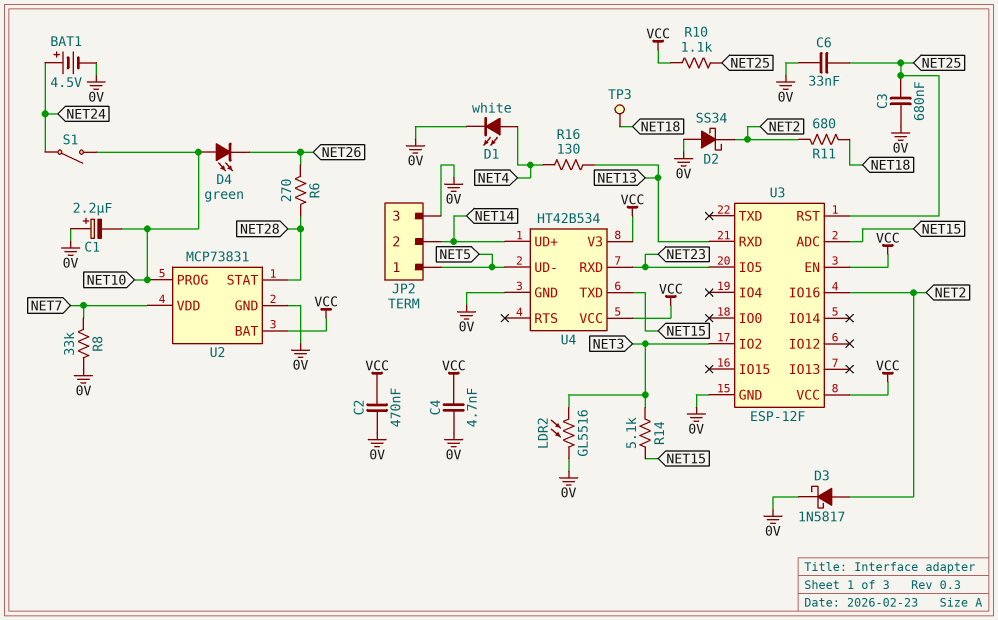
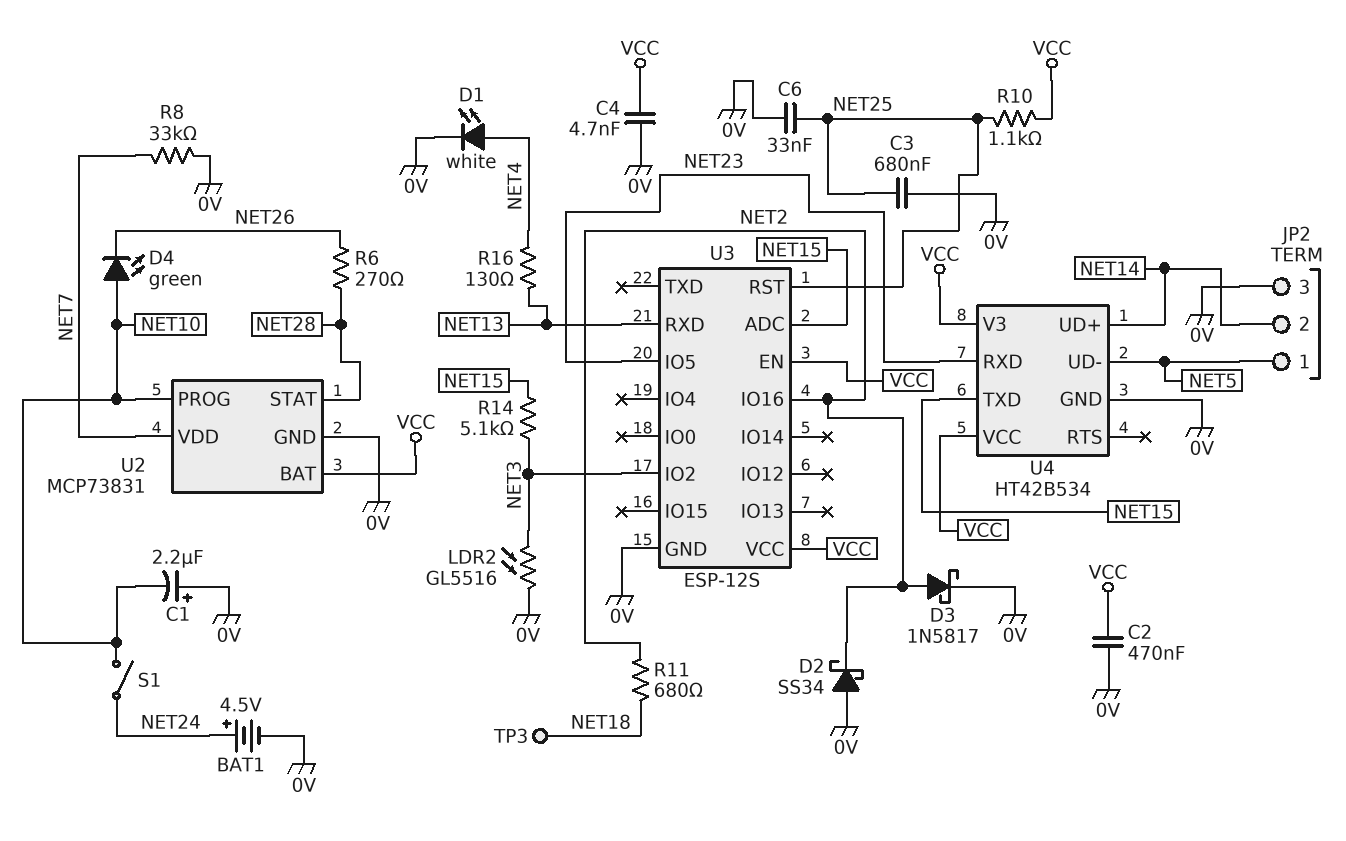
U3: ESP-12F -> ESP-12S

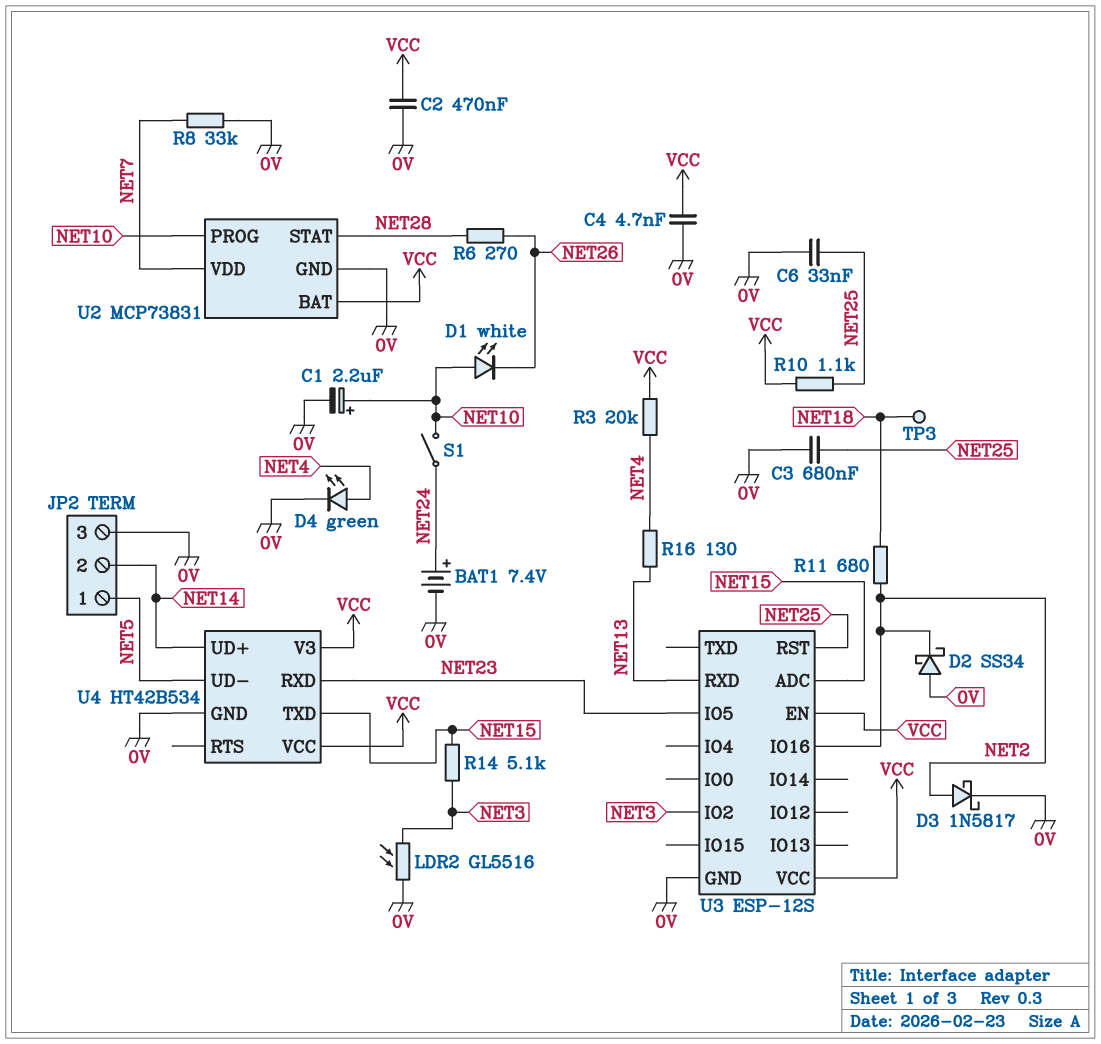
BAT1: 4.5V (plus NET24, minus 0V) -> 7.4V (plus NET24, minus 0V)
C1: 2.2uF (plus 0V, minus NET10) -> 2.2uF (plus NET10, minus 0V)
D1: LED white (A NET4, K 0V) -> LED white (A NET10, K NET26)
D4: LED green (A NET10, K NET26) -> LED green (A NET4, K 0V)
R3: none -> 20k (NET4, VCC)

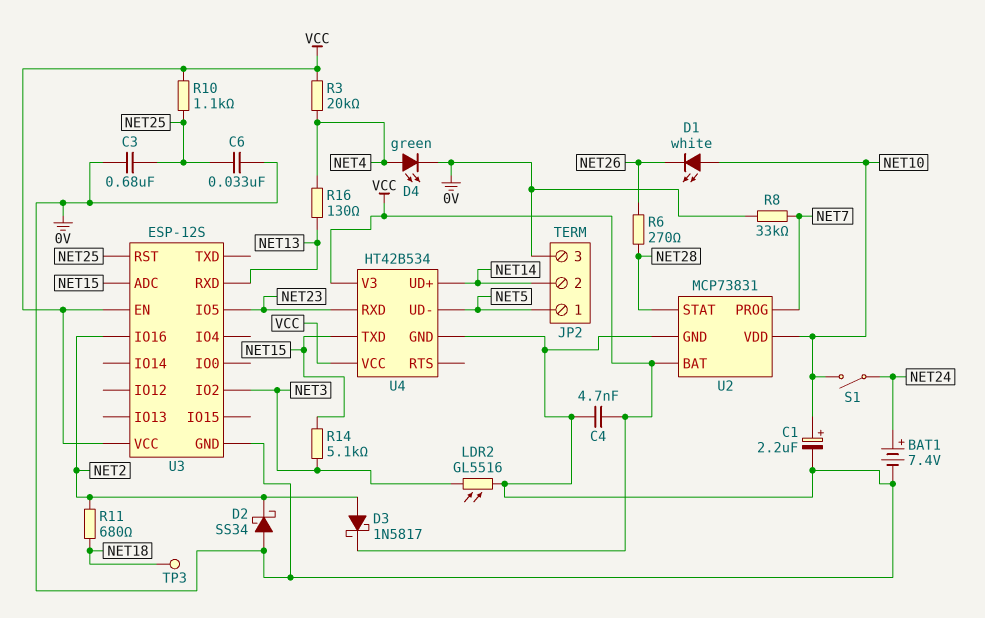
C2: 470nF (0V, VCC) -> none
D3: schottky 1N5817 (A NET2, K 0V) -> schottky 1N5817 (A NET2, K VCC)
U2 pin PROG: NET10 -> NET7
U2 pin VDD: NET7 -> NET10

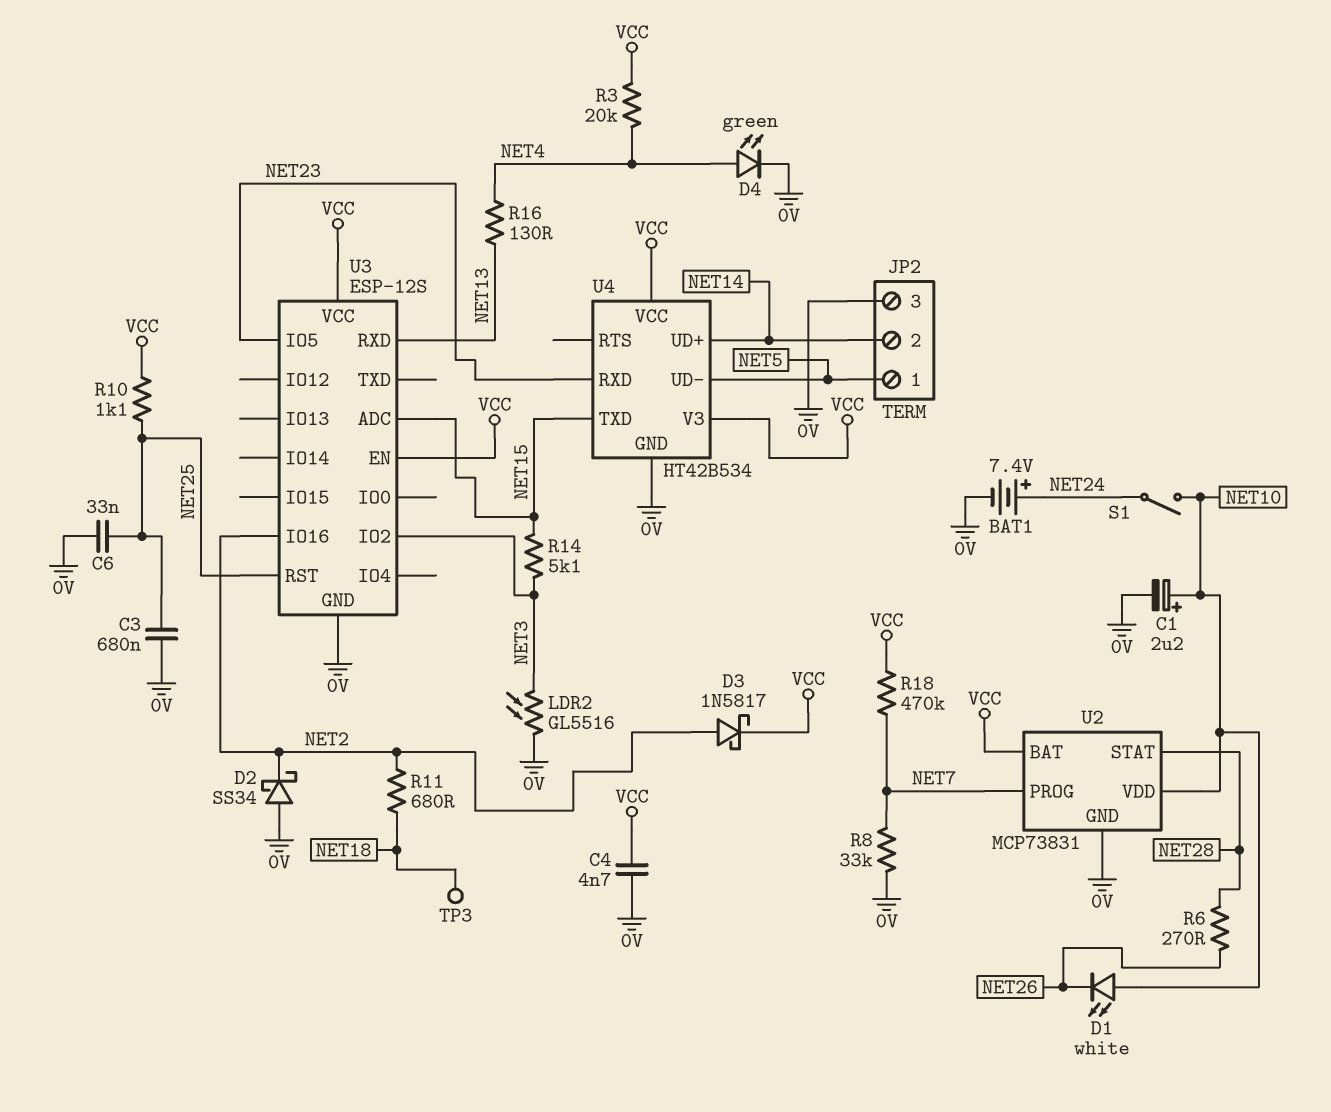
R18: none -> 470k (NET7, VCC)

